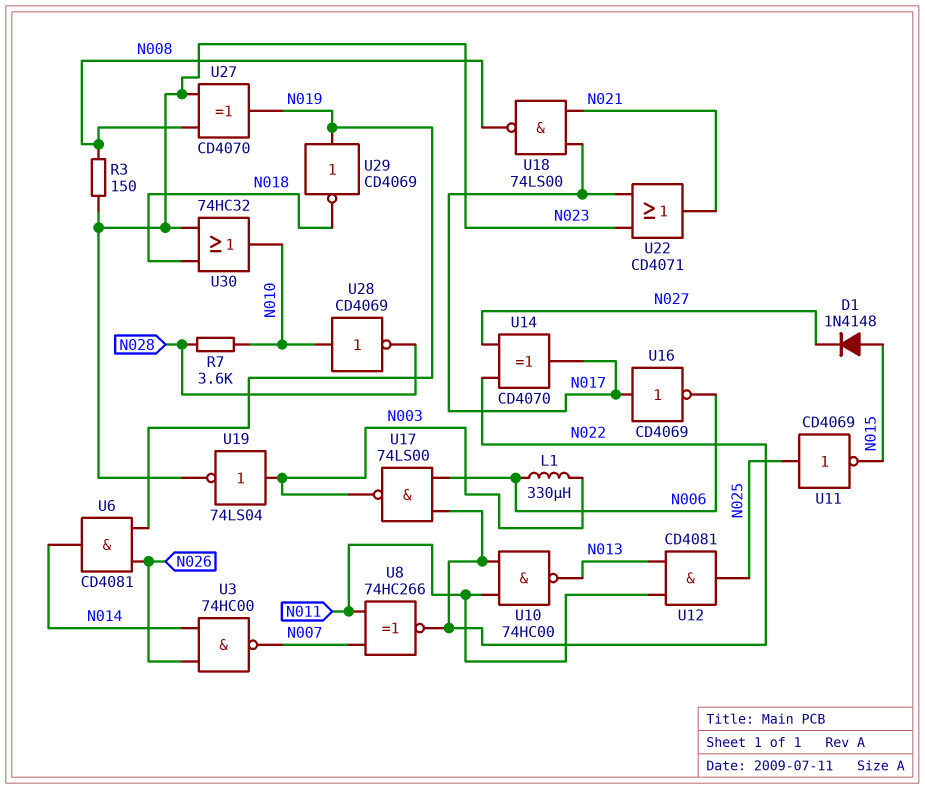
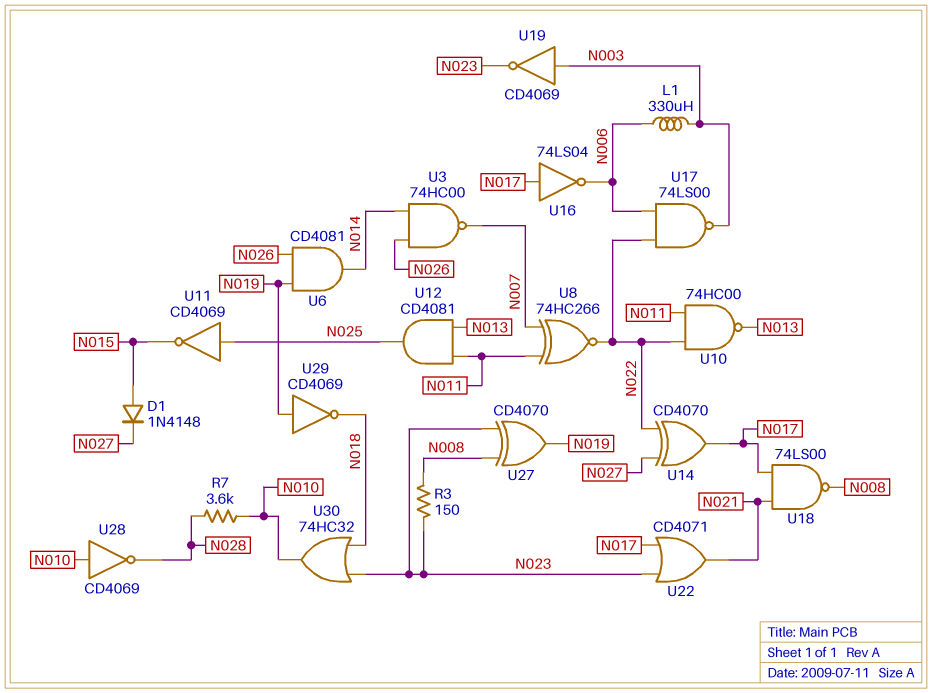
U16: NOT CD4069 (in N017, out N006) -> NOT 74LS04 (in N017, out N006)
U19: NOT 74LS04 (in N003, out N023) -> NOT CD4069 (in N003, out N023)

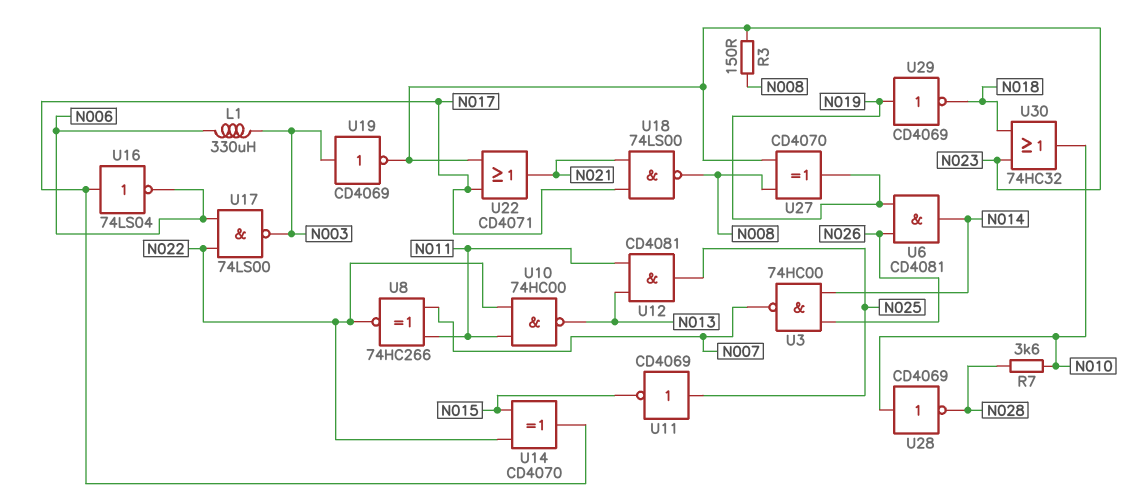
D1: diode 1N4148 (A N015, K N027) -> none
U14: XOR CD4070 (in N022, in N027, out N017) -> XOR CD4070 (in N015, in N022, out N017)

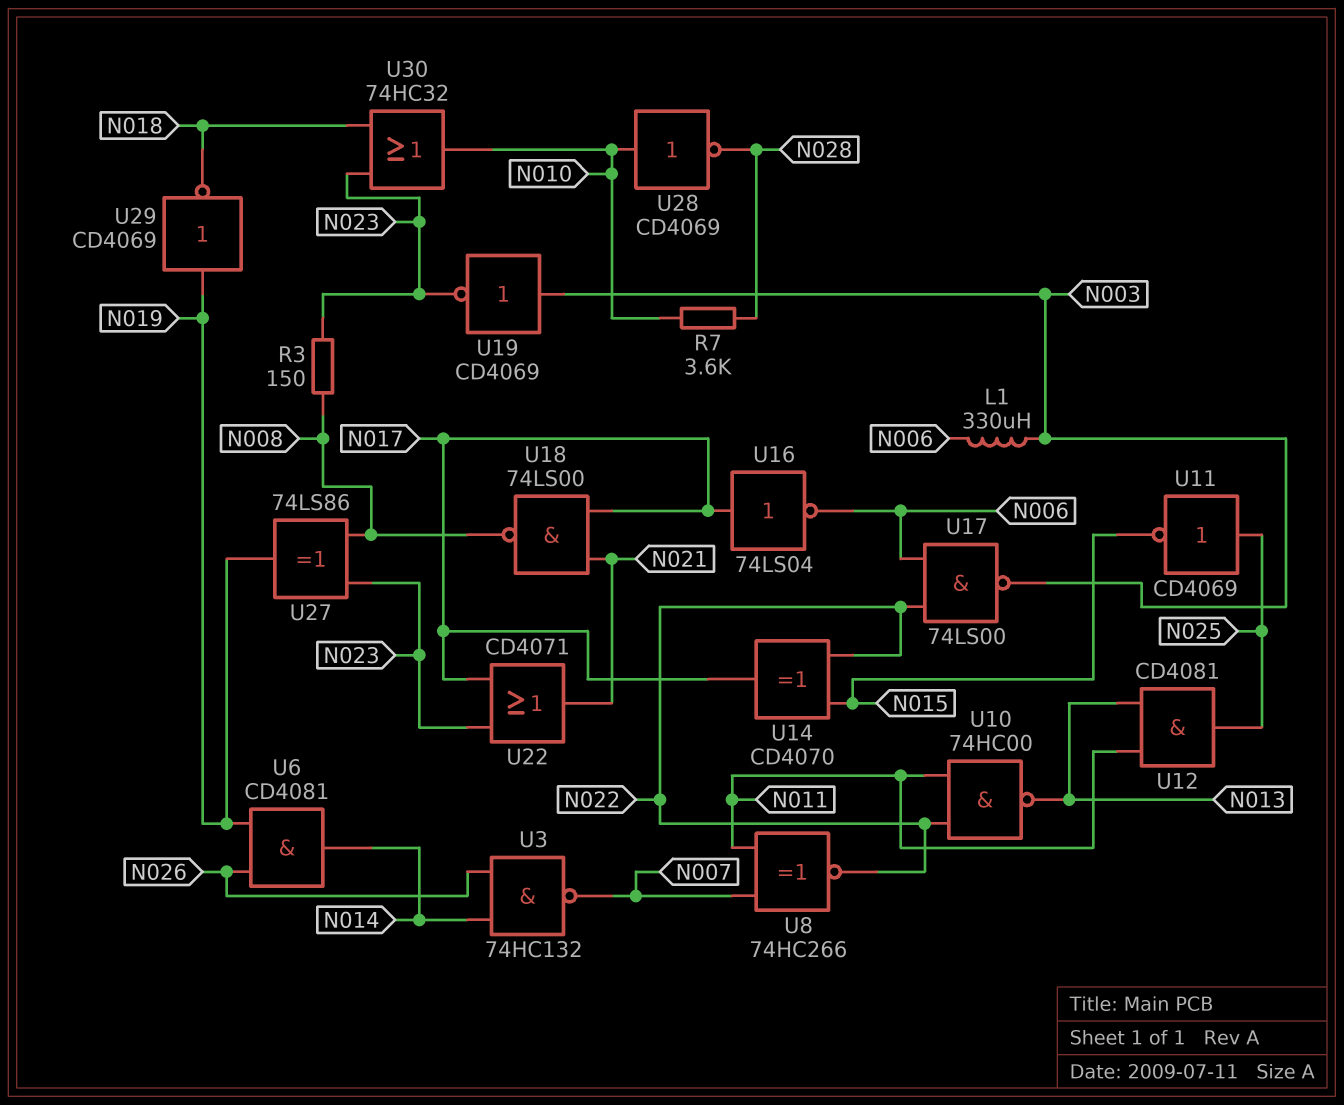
U3: NAND 74HC00 (in N014, in N026, out N007) -> NAND 74HC132 (in N014, in N026, out N007)
U27: XOR CD4070 (in N008, in N023, out N019) -> XOR 74LS86 (in N008, in N023, out N019)

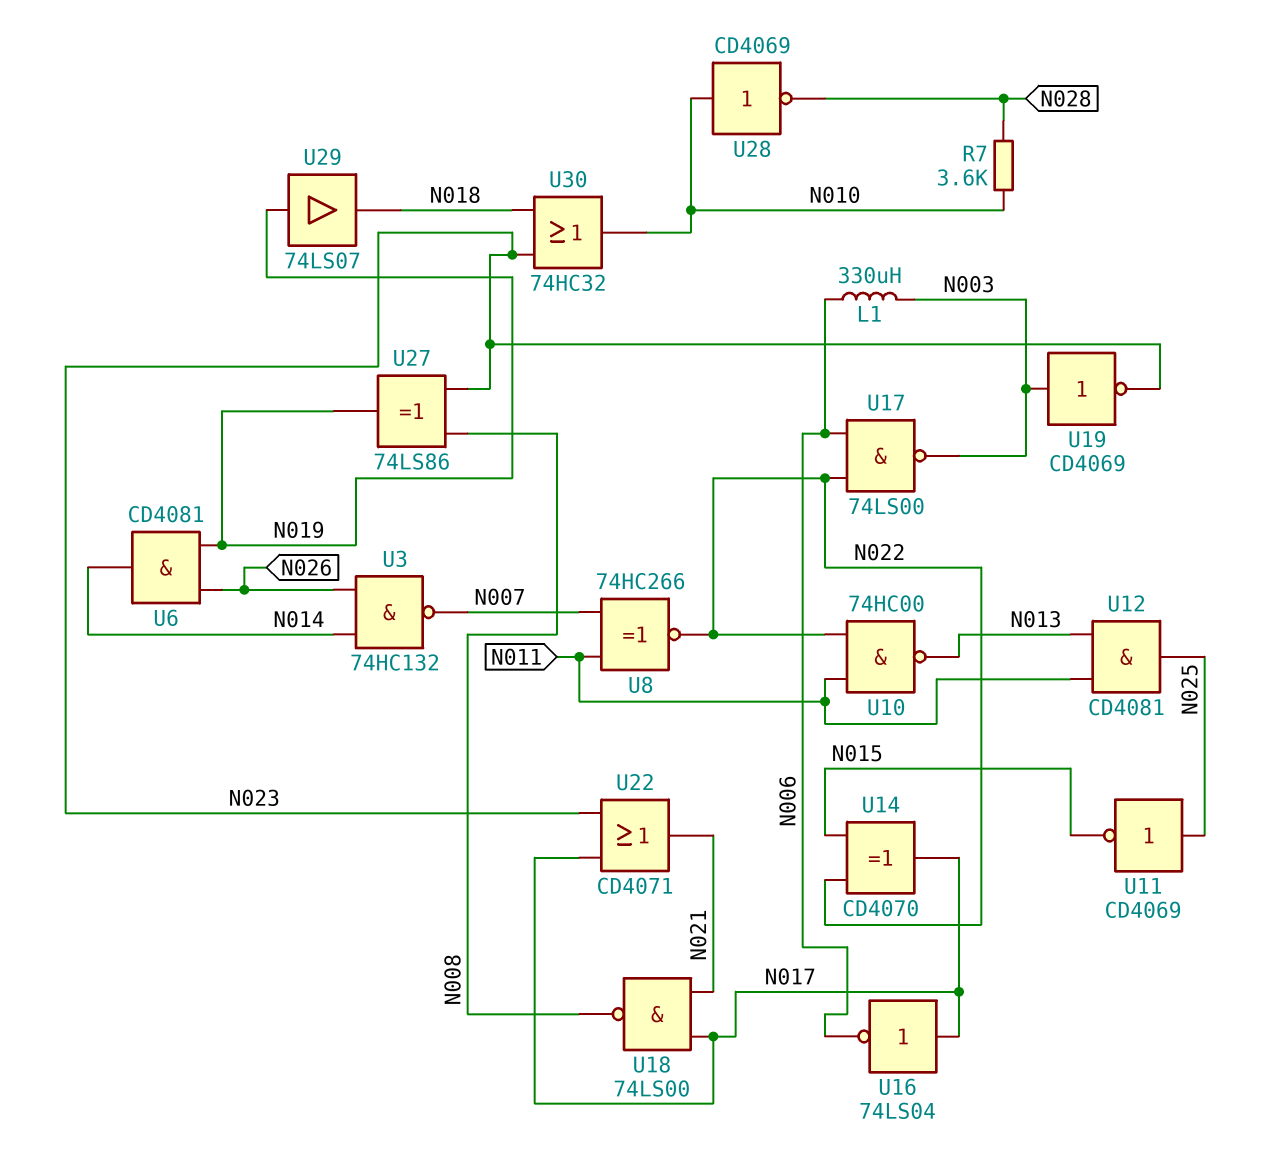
R3: 150 (N008, N023) -> none
U29: NOT CD4069 (in N019, out N018) -> buffer 74LS07 (in N019, out N018)

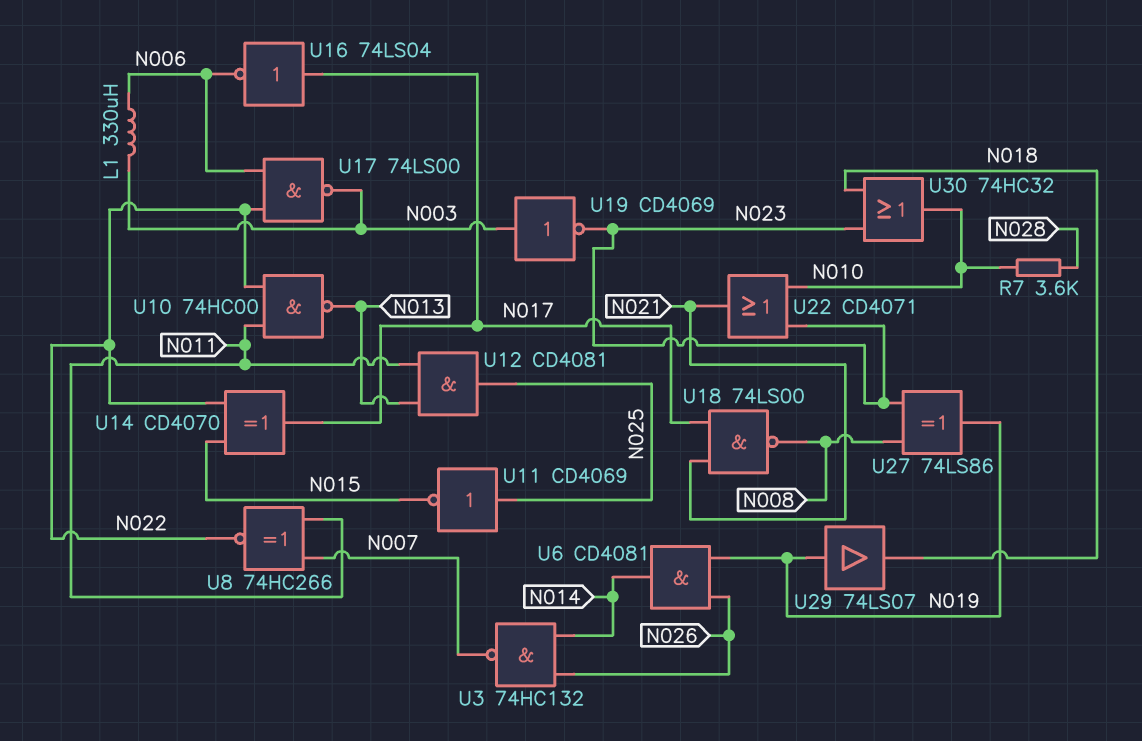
U22: OR CD4071 (in N017, in N023, out N021) -> OR CD4071 (in N010, in N023, out N021)
U28: NOT CD4069 (in N010, out N028) -> none

